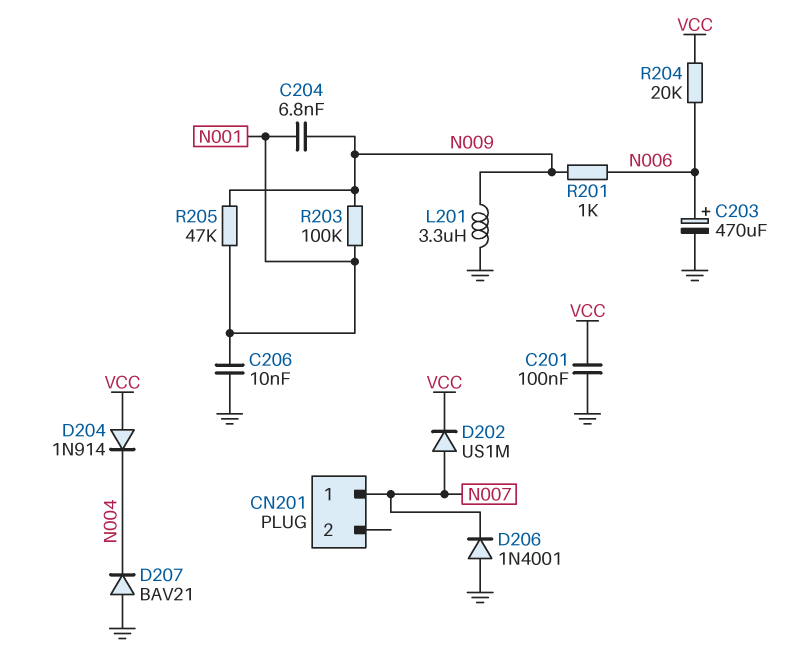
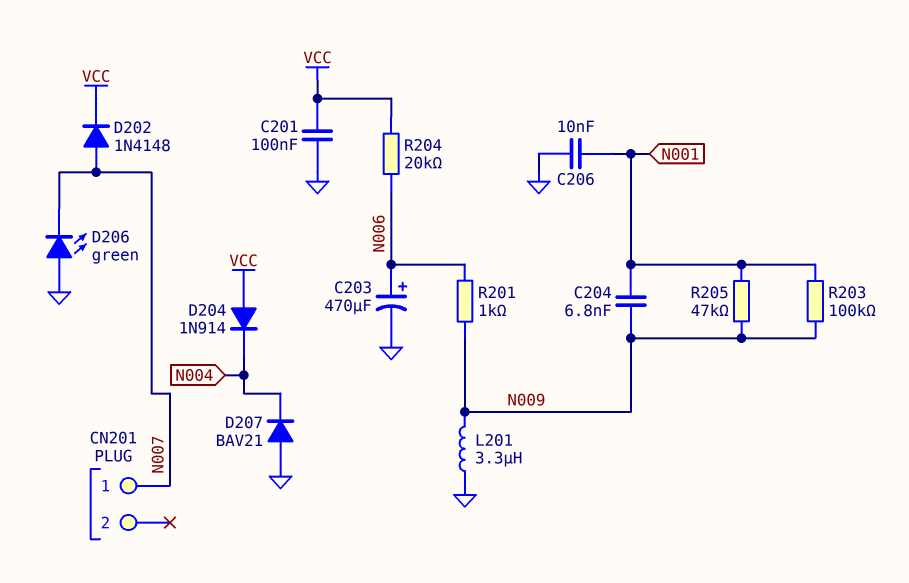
D202: diode US1M (A N007, K VCC) -> diode 1N4148 (A N007, K VCC)
D206: diode 1N4001 (A GND, K N007) -> LED green (A GND, K N007)

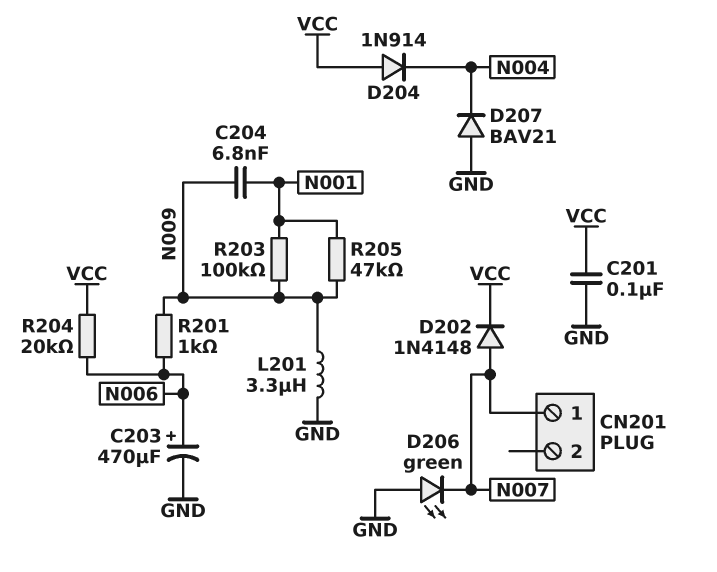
C206: 10nF (GND, N001) -> none

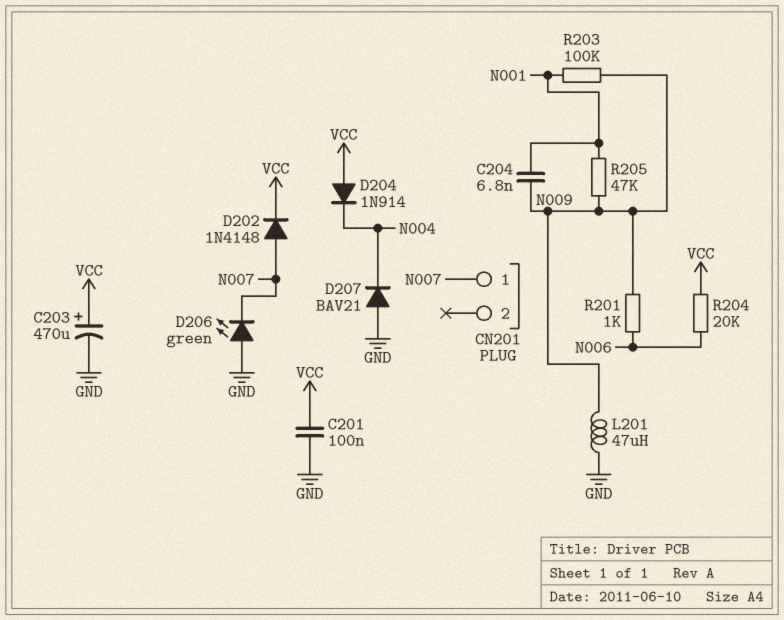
C203: 470uF (plus N006, minus GND) -> 470uF (plus VCC, minus GND)
L201: 3.3uH (GND, N009) -> 47uH (GND, N009)

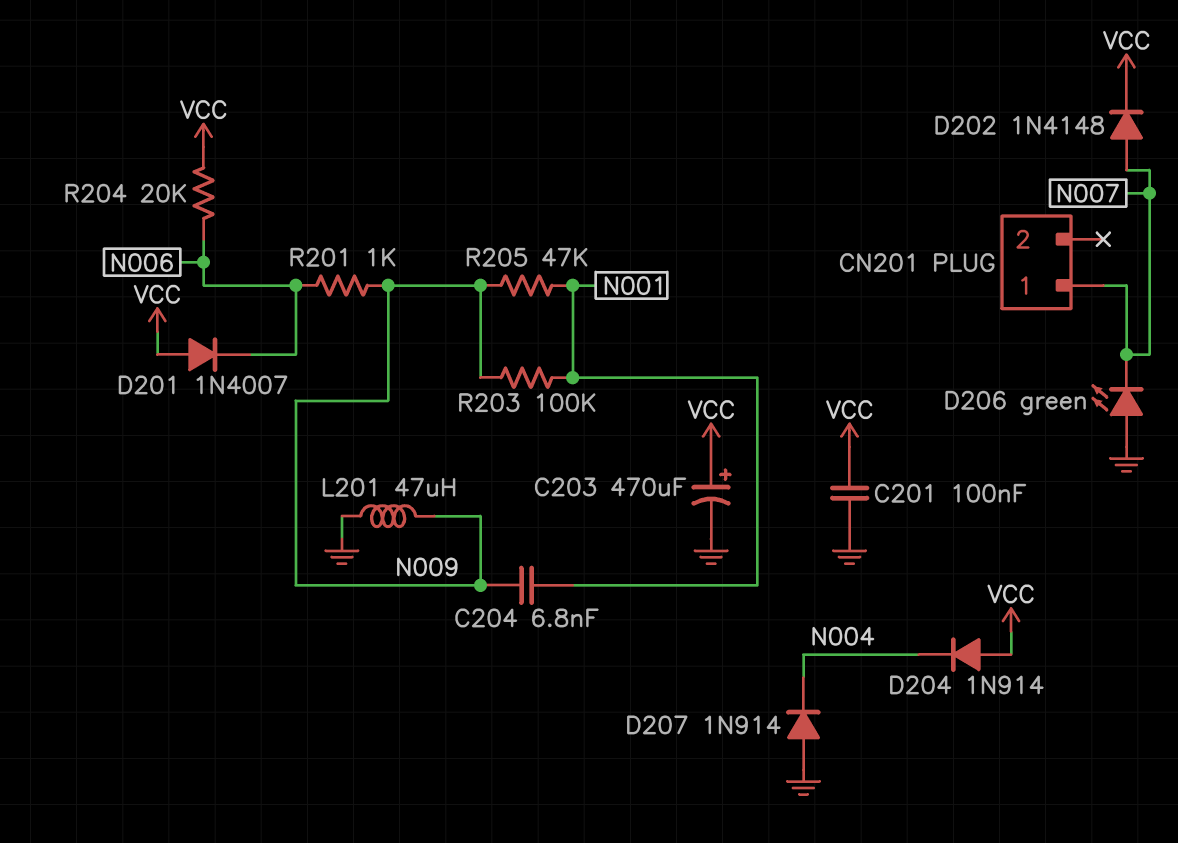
D201: none -> diode 1N4007 (A VCC, K N006)
D207: diode BAV21 (A GND, K N004) -> diode 1N914 (A GND, K N004)

